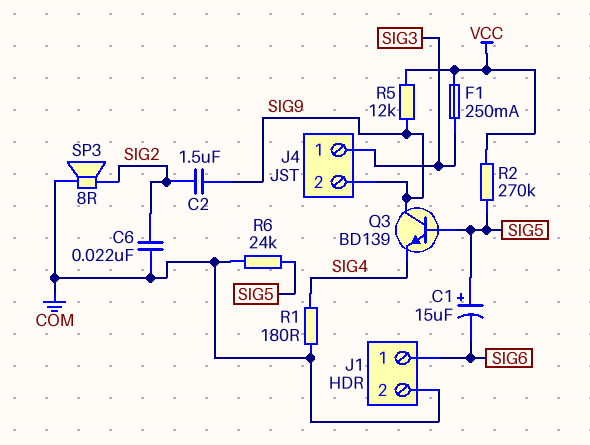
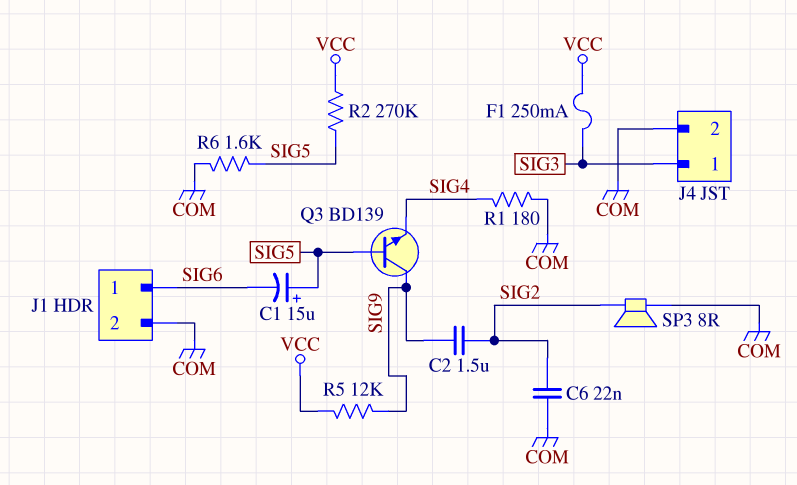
J4 pin 2: SIG9 -> COM
R6: 24k (COM, SIG5) -> 1.6k (COM, SIG5)

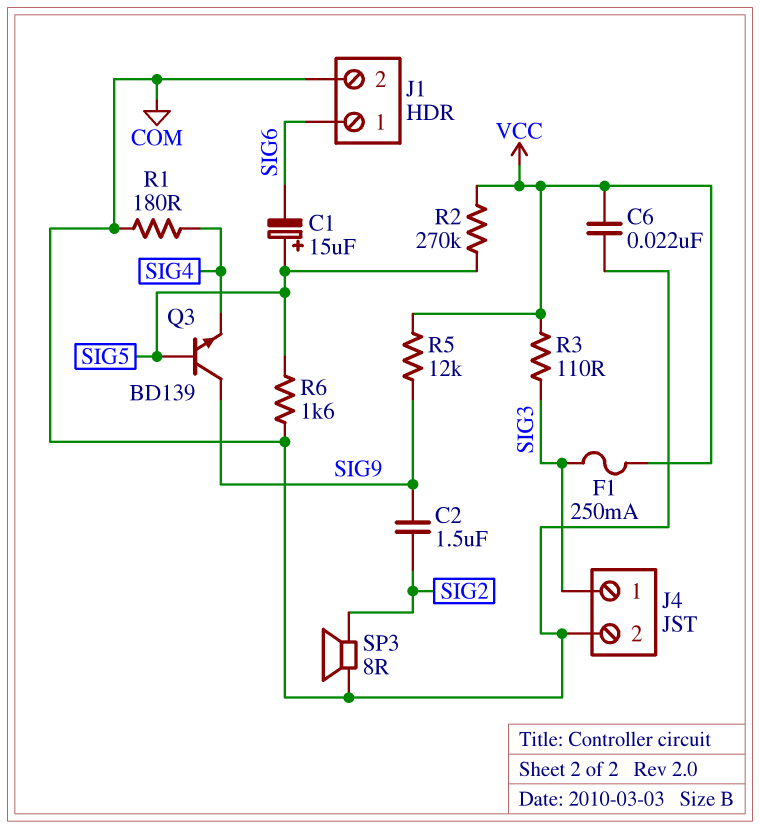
C6: 22nF (COM, SIG2) -> 22nF (COM, VCC)
R3: none -> 110 (SIG3, VCC)

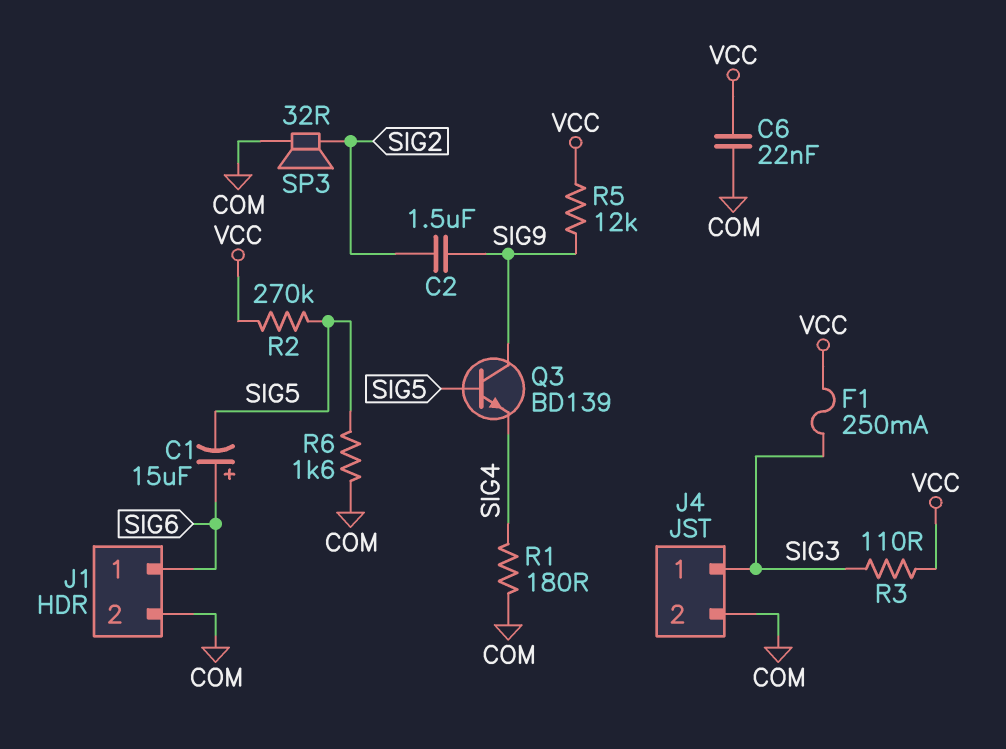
C1: 15uF (plus SIG5, minus SIG6) -> 15uF (plus SIG6, minus SIG5)
SP3: speaker 8R (COM, SIG2) -> speaker 32R (COM, SIG2)

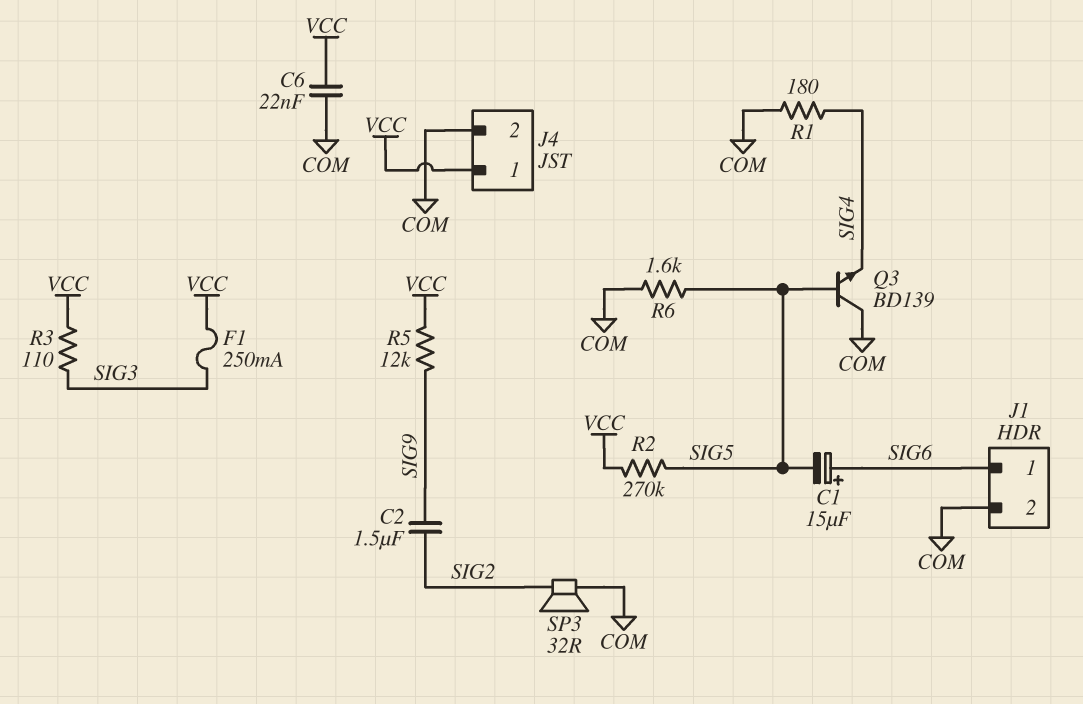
J4 pin 1: SIG3 -> VCC
Q3: NPN BD139 (B SIG5, C SIG9, E SIG4) -> NPN BD139 (B SIG5, C COM, E SIG4)

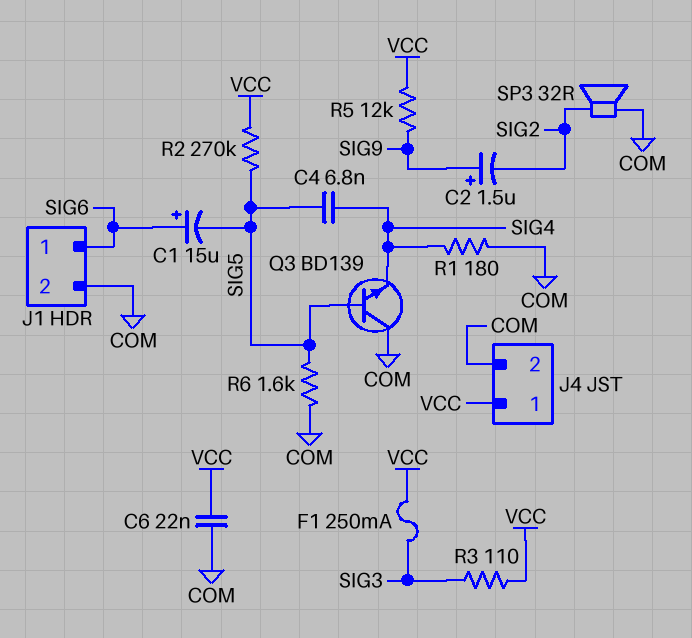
C2: 1.5uF (SIG2, SIG9) -> 1.5uF (plus SIG9, minus SIG2)
C4: none -> 6.8nF (SIG4, SIG5)

